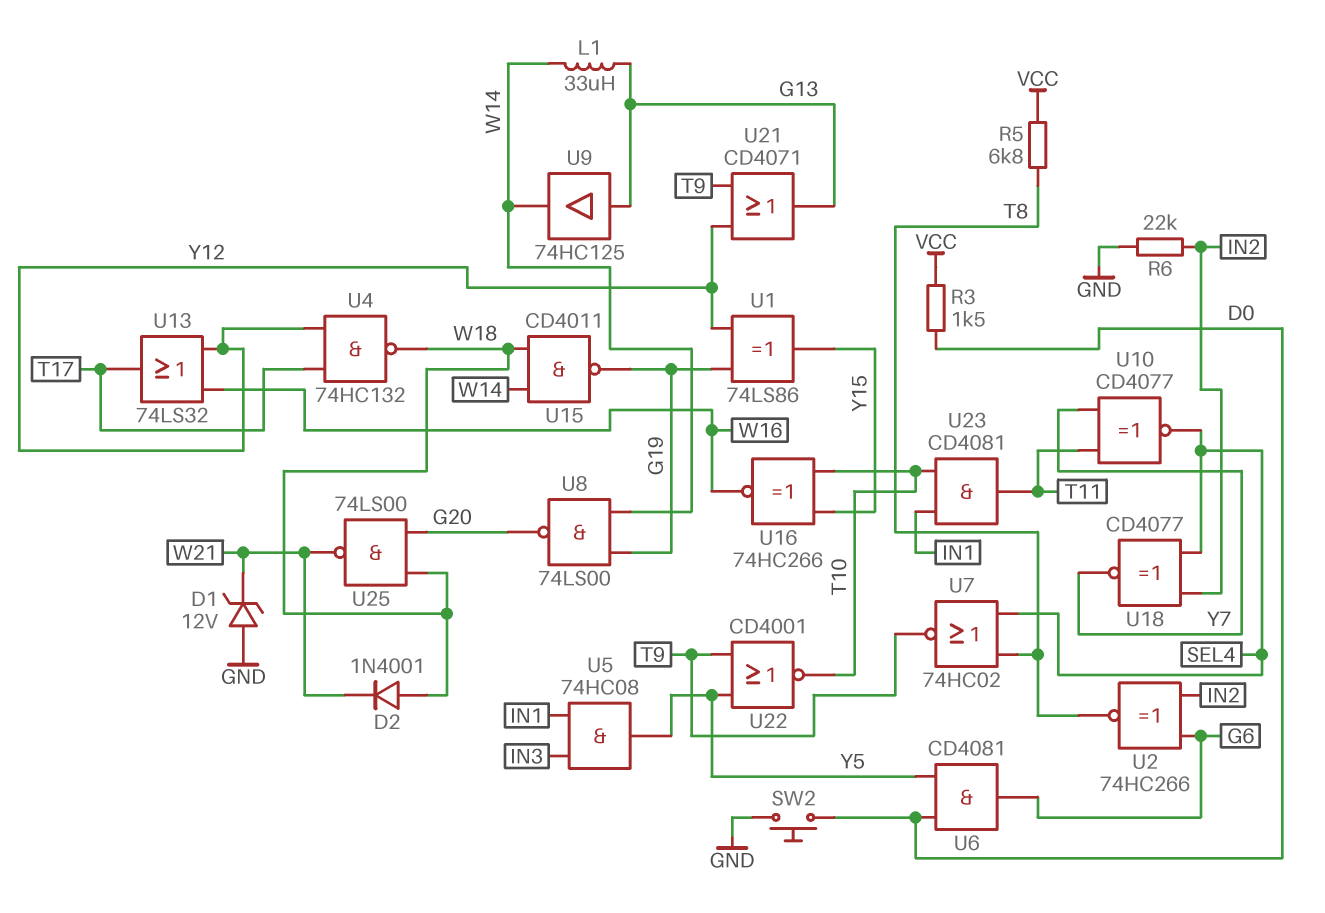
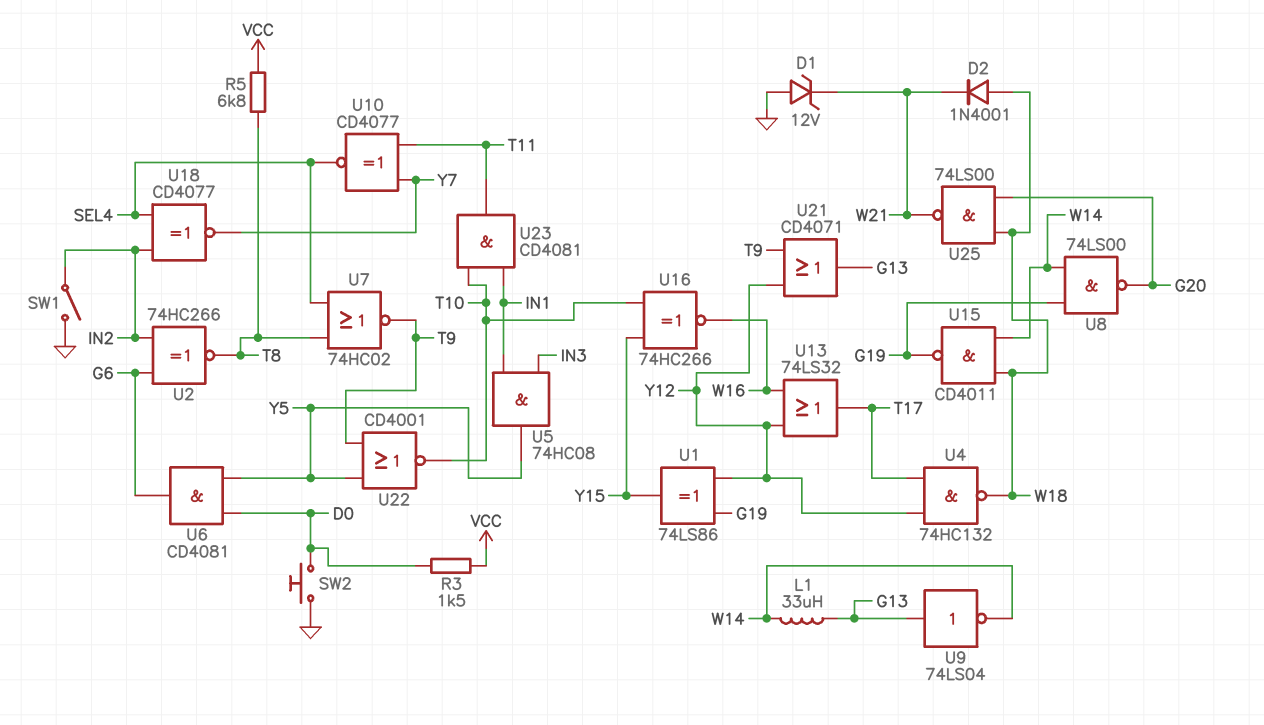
R6: 22k (GND, IN2) -> none
SW1: none -> switch (GND, IN2)
U9: buffer 74HC125 (in G13, out W14) -> NOT 74LS04 (in G13, out W14)

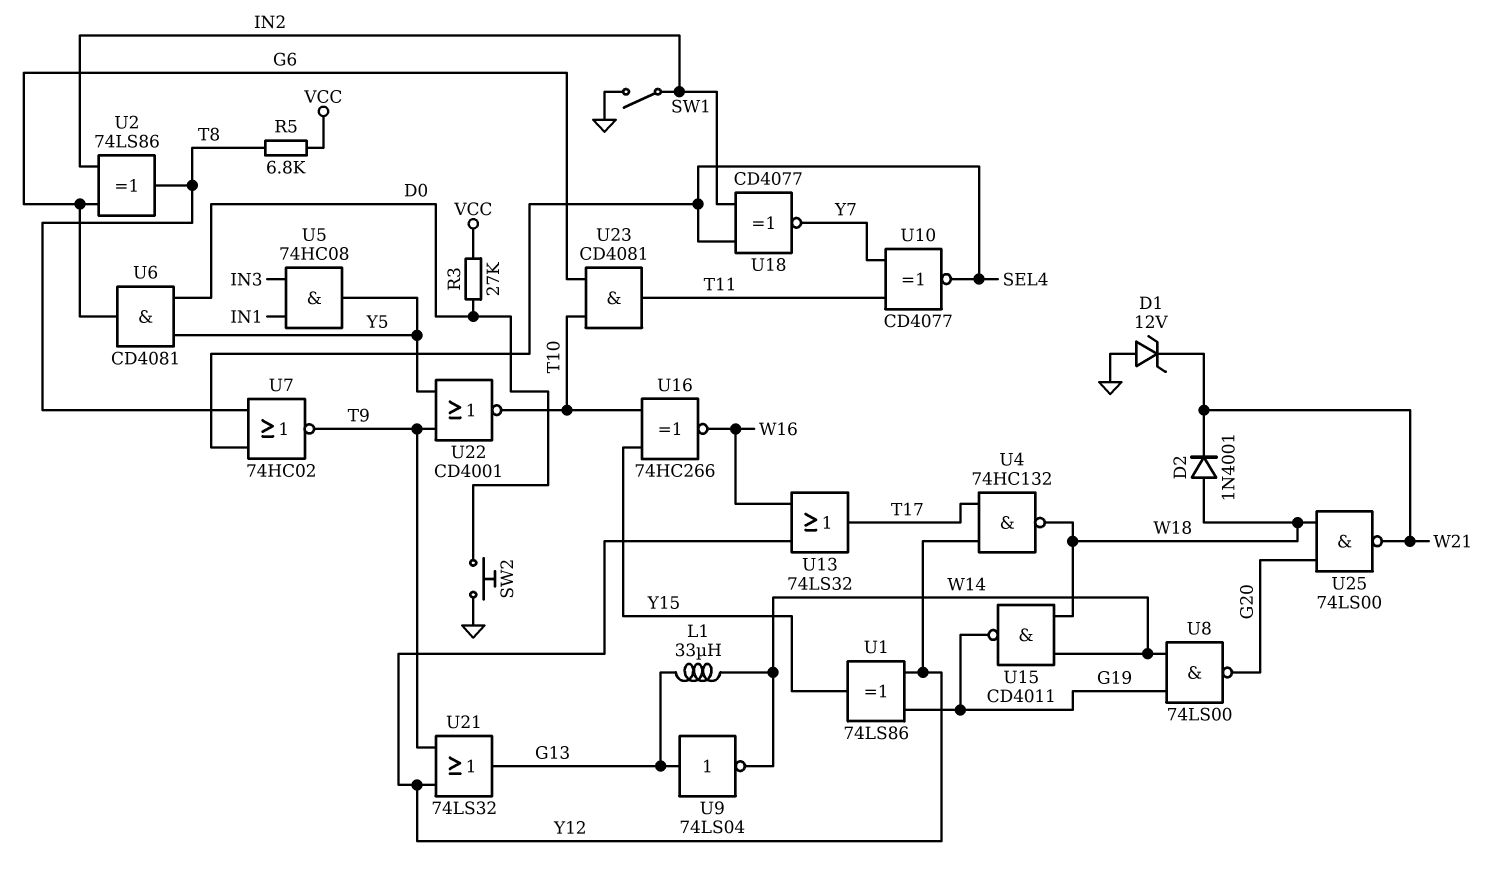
R3: 1.5k (D0, VCC) -> 27k (D0, VCC)
U2: XNOR 74HC266 (in G6, in IN2, out T8) -> XOR 74LS86 (in G6, in IN2, out T8)
U21: OR CD4071 (in T9, in Y12, out G13) -> OR 74LS32 (in T9, in Y12, out G13)
U23: AND CD4081 (in IN1, in T10, out T11) -> AND CD4081 (in G6, in T10, out T11)

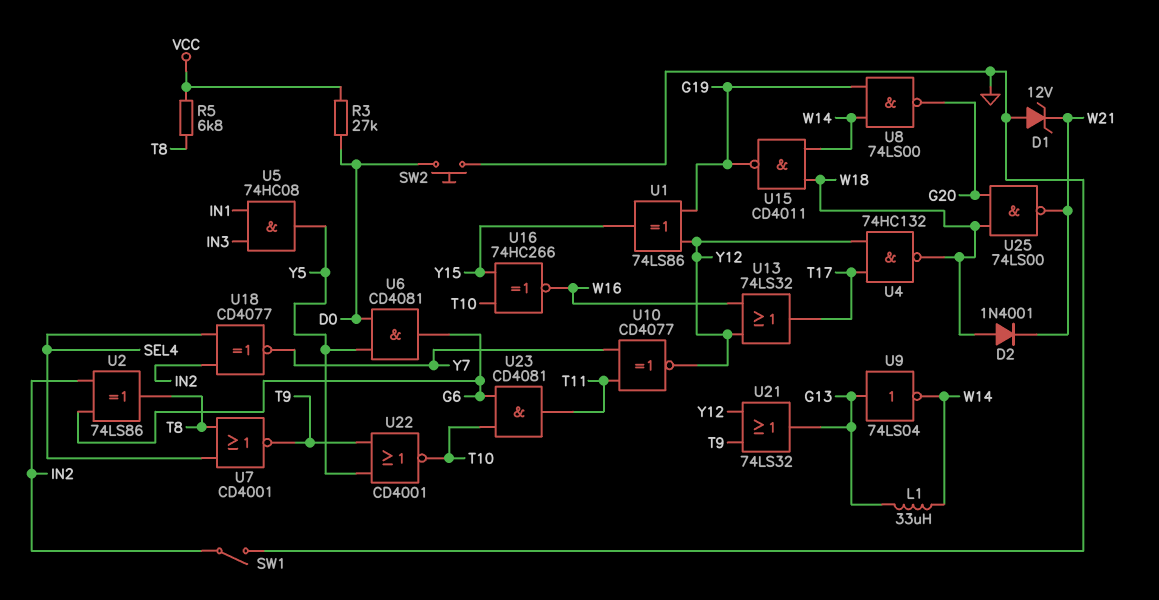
U7: NOR 74HC02 (in SEL4, in T8, out T9) -> NOR CD4001 (in SEL4, in T8, out T9)
U10: XNOR CD4077 (in T11, in Y7, out SEL4) -> XNOR CD4077 (in T11, in Y7, out Y12)

